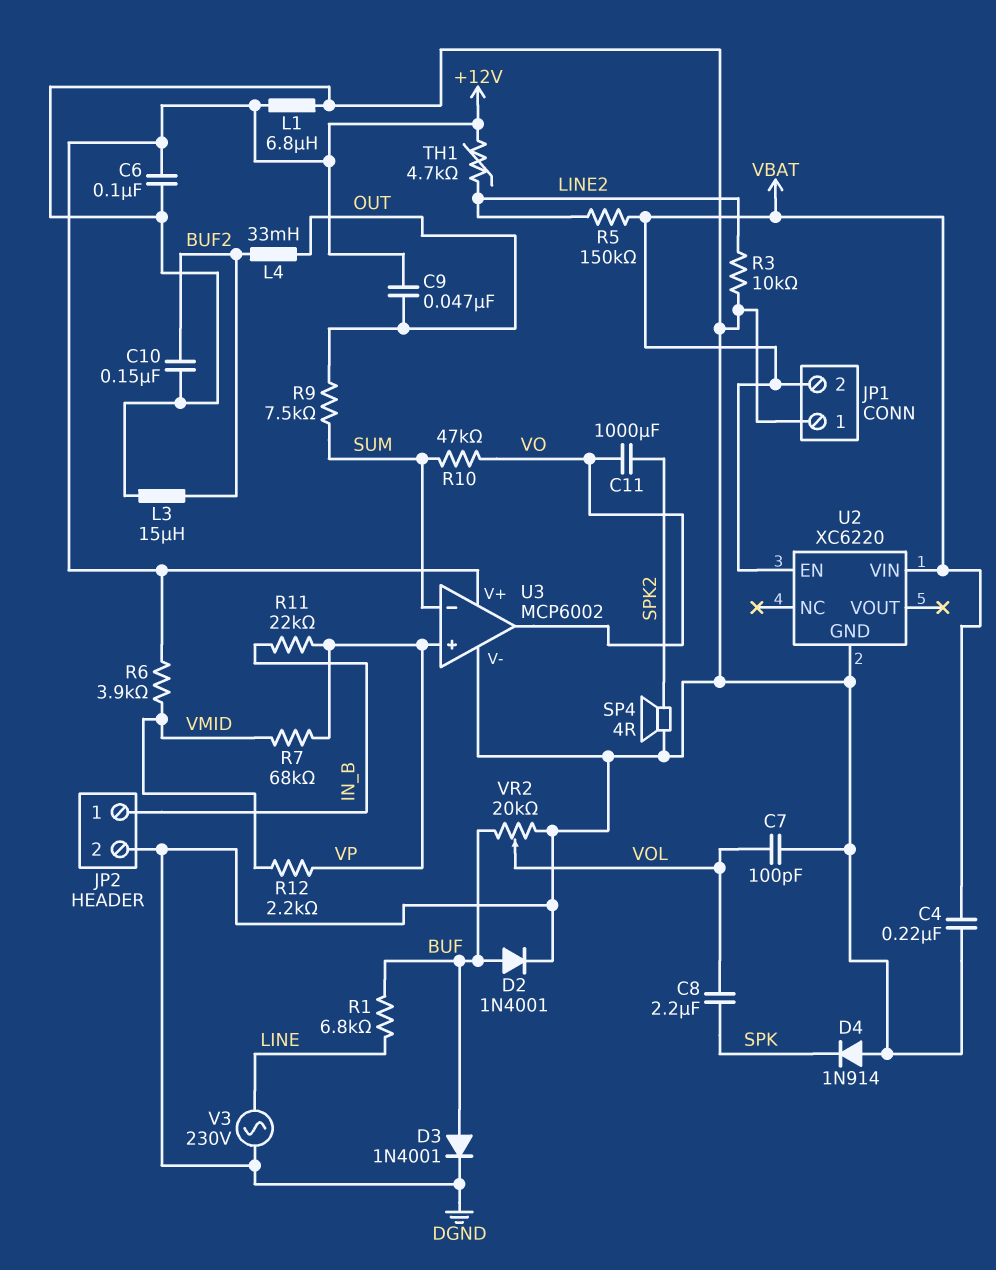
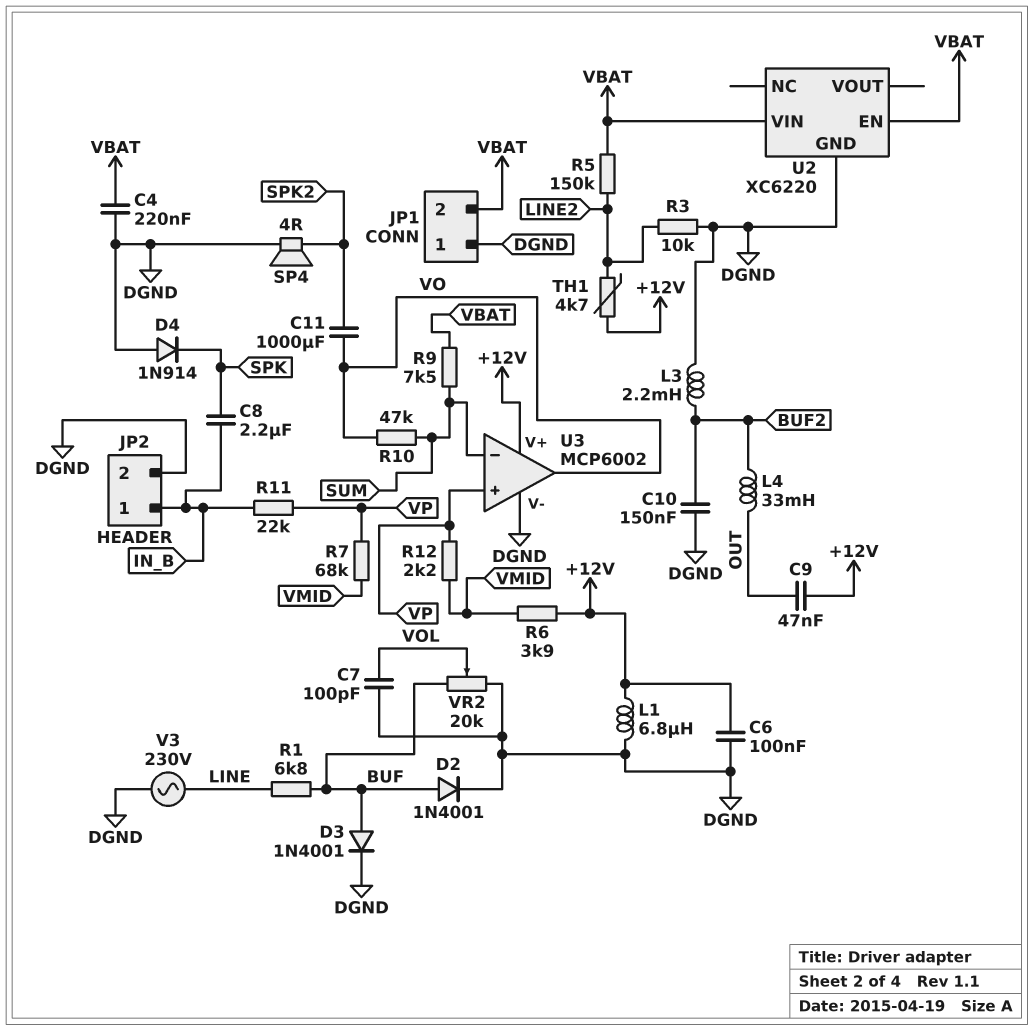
C8: 2.2uF (SPK, VOL) -> 2.2uF (IN_B, SPK)
L3: 15uH (BUF2, DGND) -> 2.2mH (BUF2, DGND)
R9: 7.5k (OUT, SUM) -> 7.5k (SUM, VBAT)

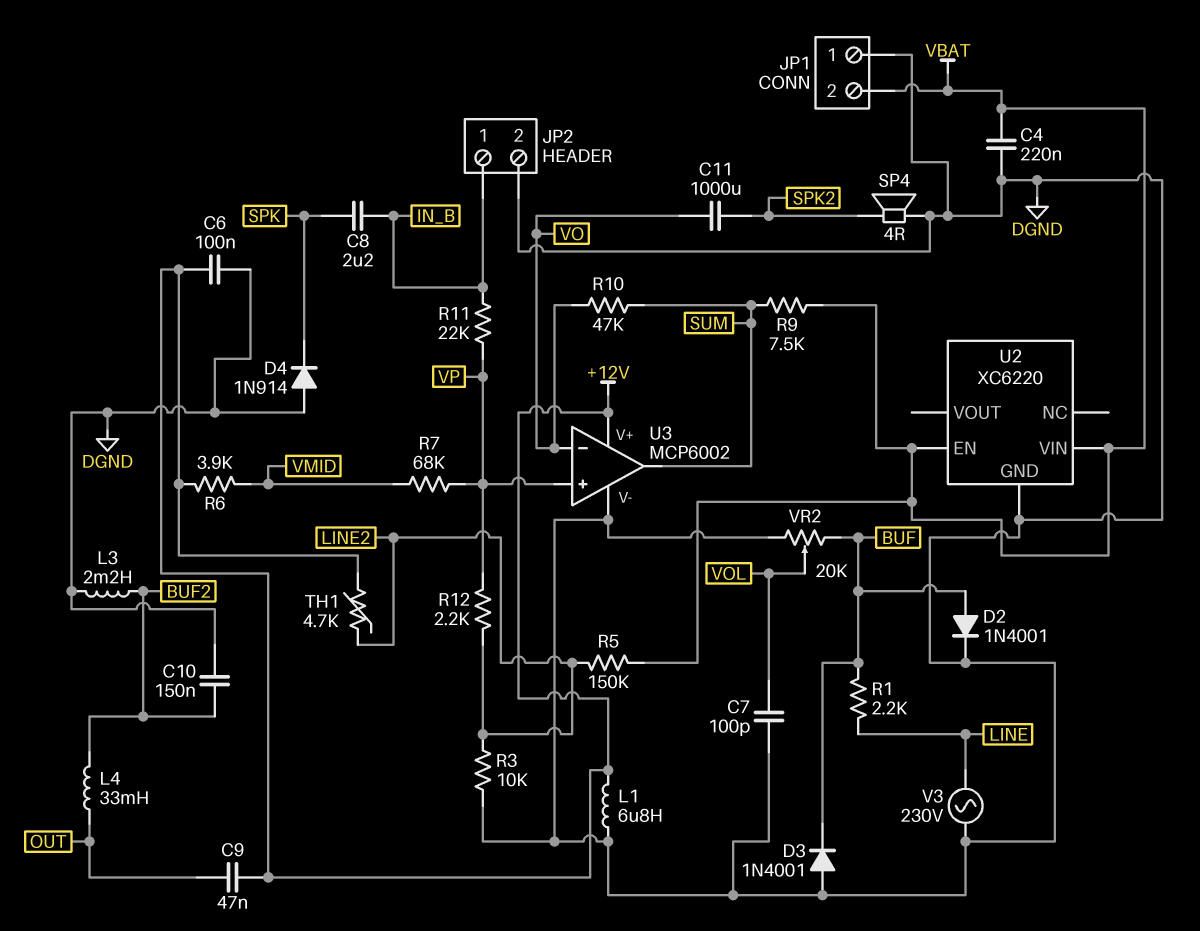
D3: diode 1N4001 (A BUF, K DGND) -> diode 1N4001 (A DGND, K BUF)
R1: 6.8k (BUF, LINE) -> 2.2k (BUF, LINE)
R12: 2.2k (VMID, VP) -> 2.2k (LINE2, VP)
U3 pin in-: SUM -> VO
U3 pin out: VO -> SUM

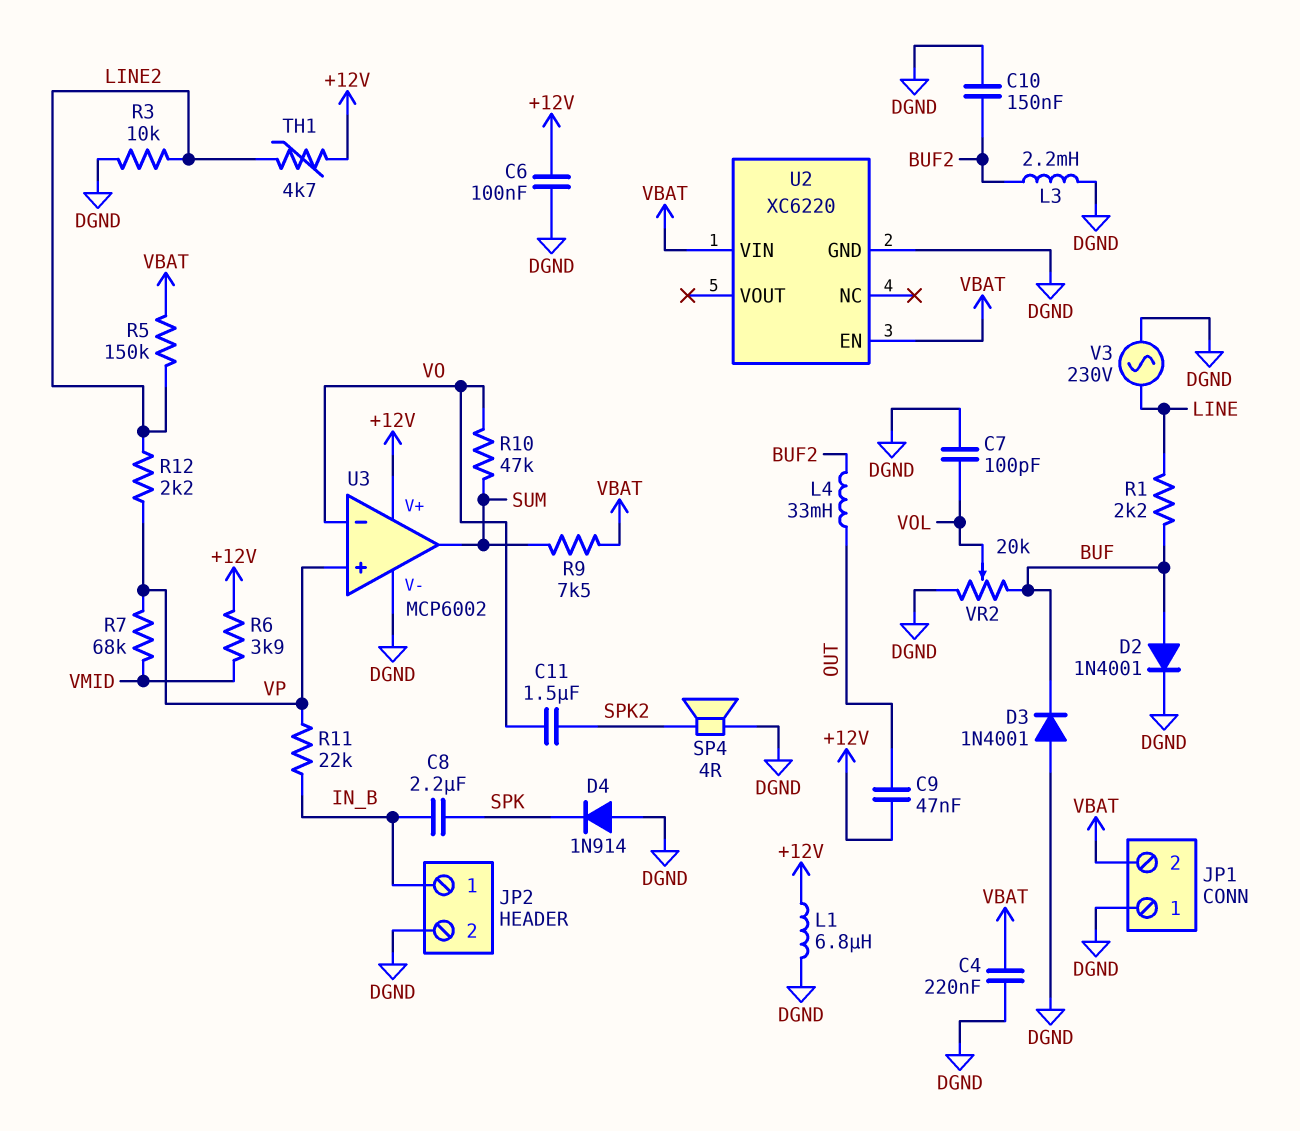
C11: 1000uF (SPK2, VO) -> 1.5uF (SPK2, VO)

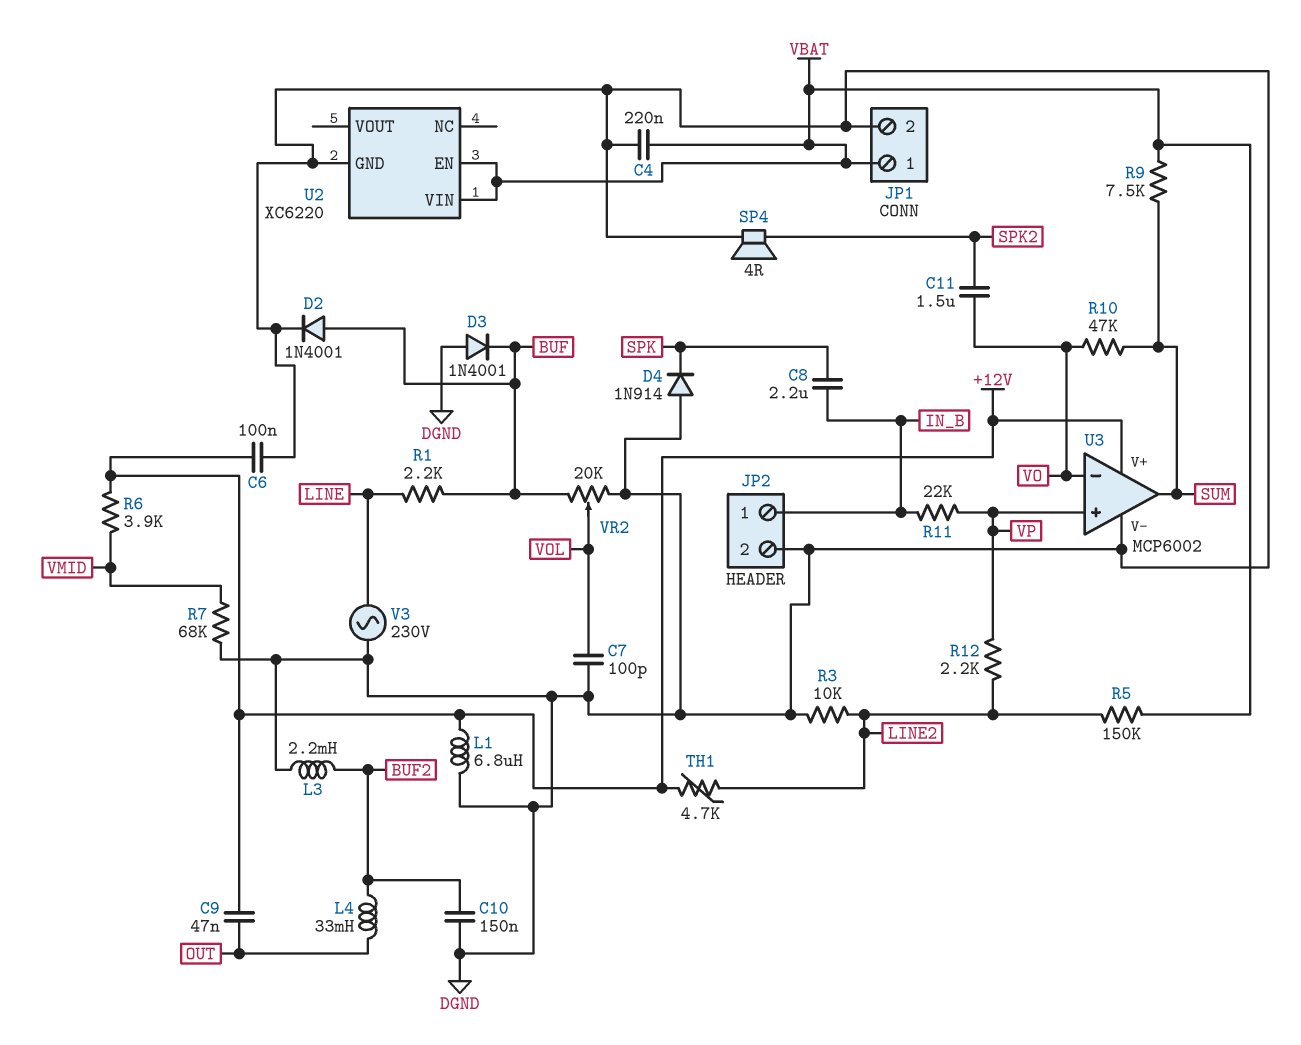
JP1 pin 1: DGND -> VBAT
JP1 pin 2: VBAT -> DGND
R7: 68k (VMID, VP) -> 68k (DGND, VMID)

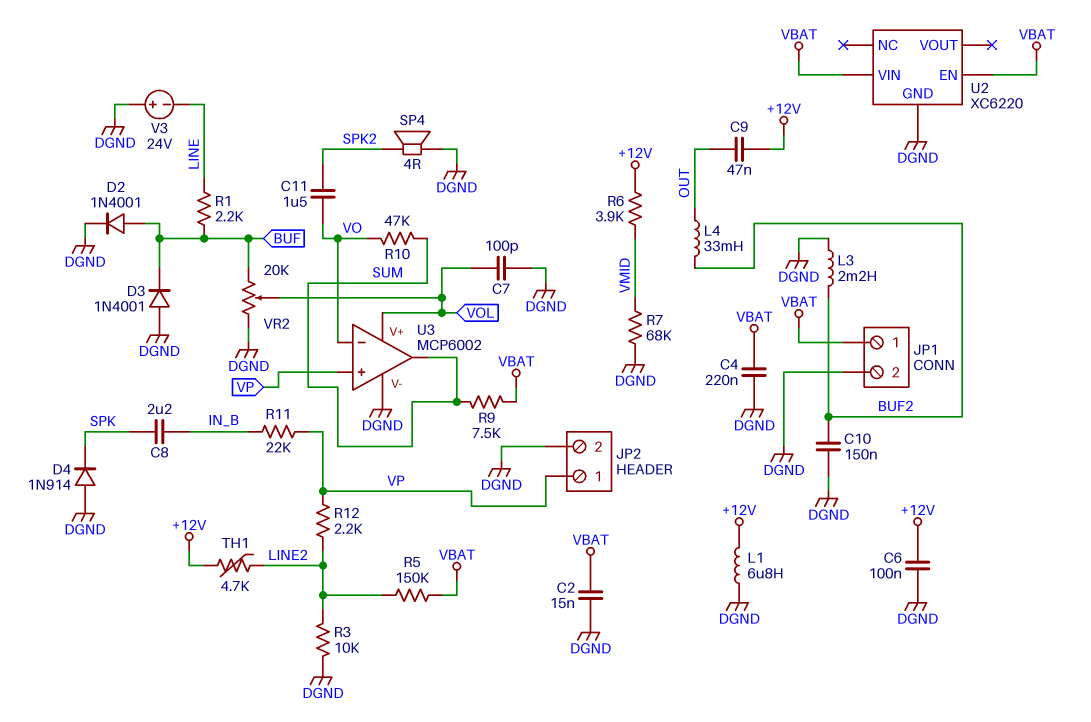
C2: none -> 15nF (DGND, VBAT)
JP2 pin 1: IN_B -> VP
U3 pin V+: +12V -> VOL
V3: AC 230V (DGND, LINE) -> 24V (plus DGND, minus LINE)

